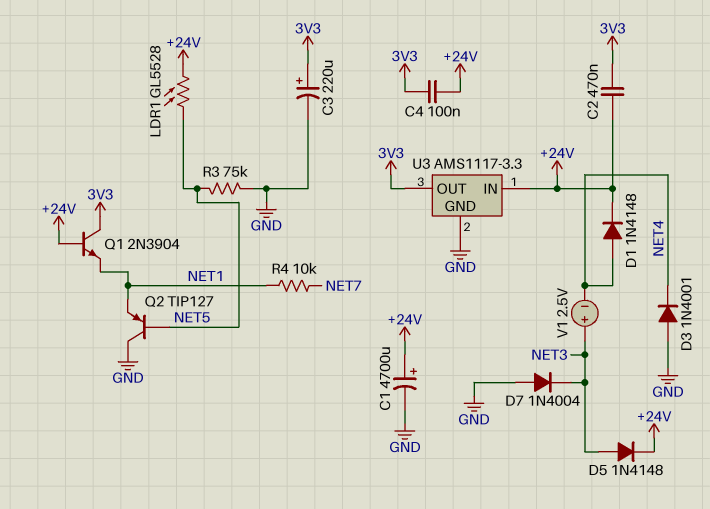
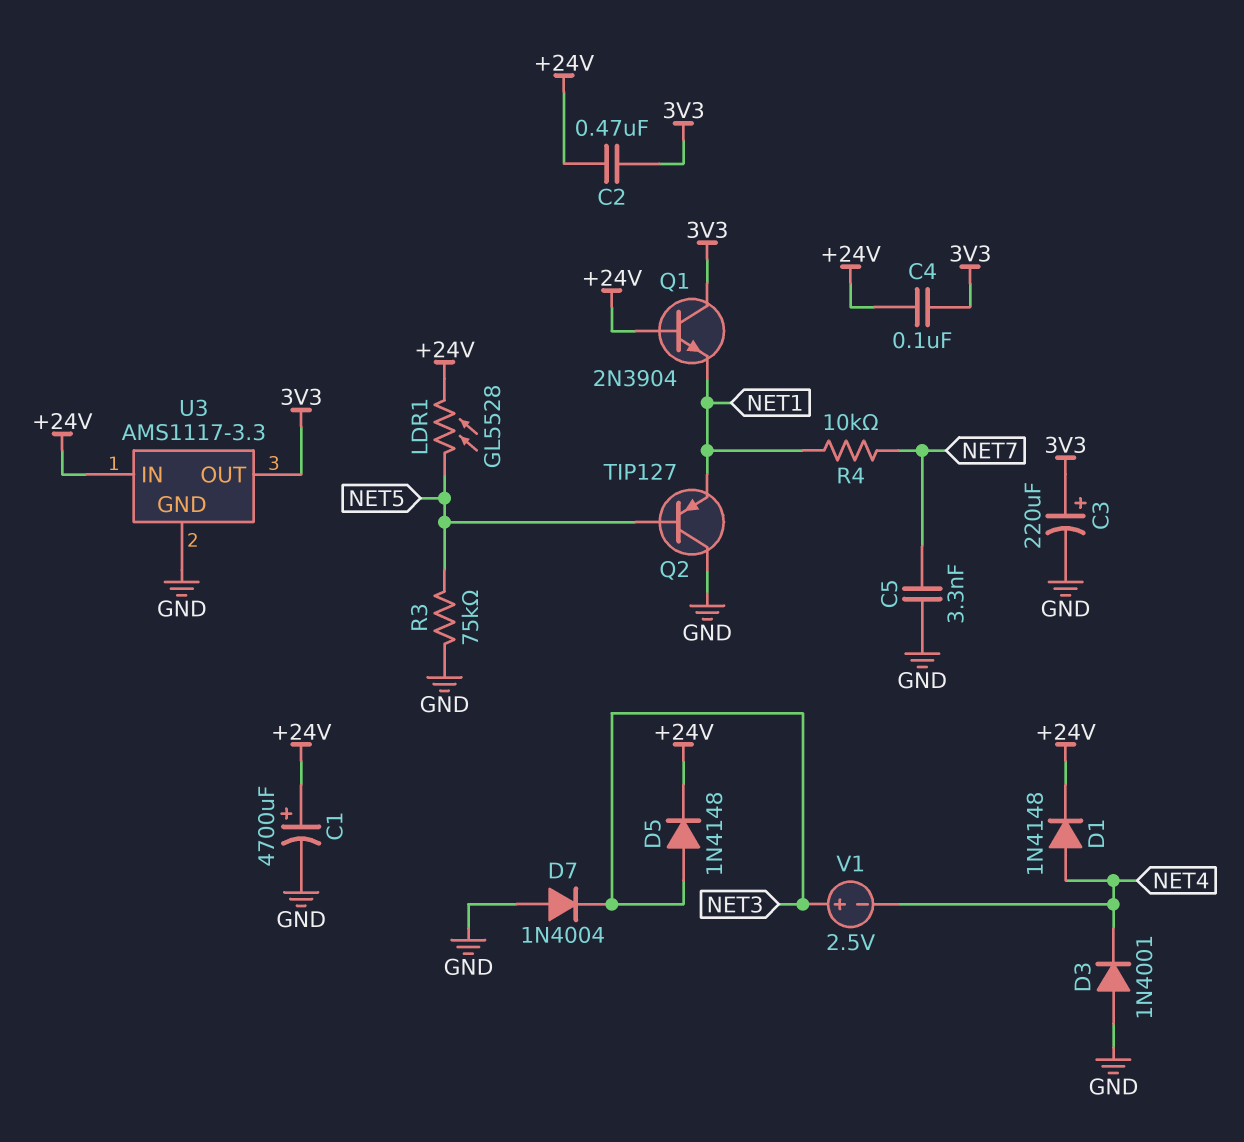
C5: none -> 3.3nF (GND, NET7)

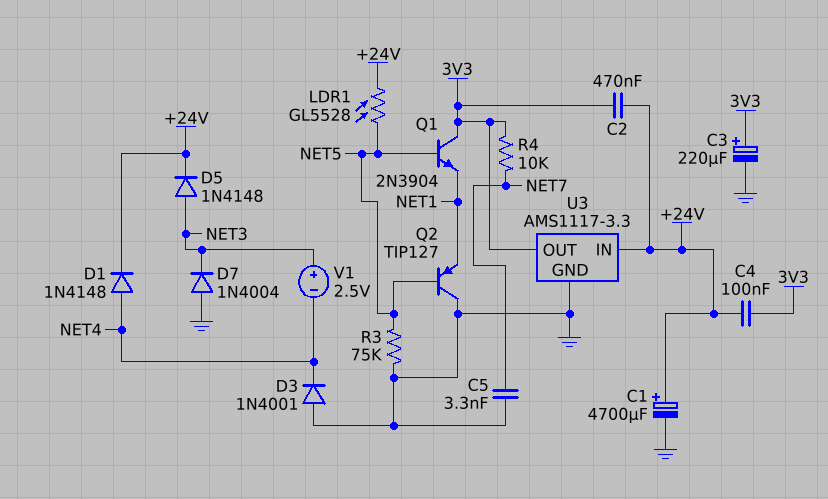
Q1: NPN 2N3904 (B +24V, C 3V3, E NET1) -> NPN 2N3904 (B NET5, C 3V3, E NET1)
R4: 10k (NET1, NET7) -> 10k (3V3, NET7)

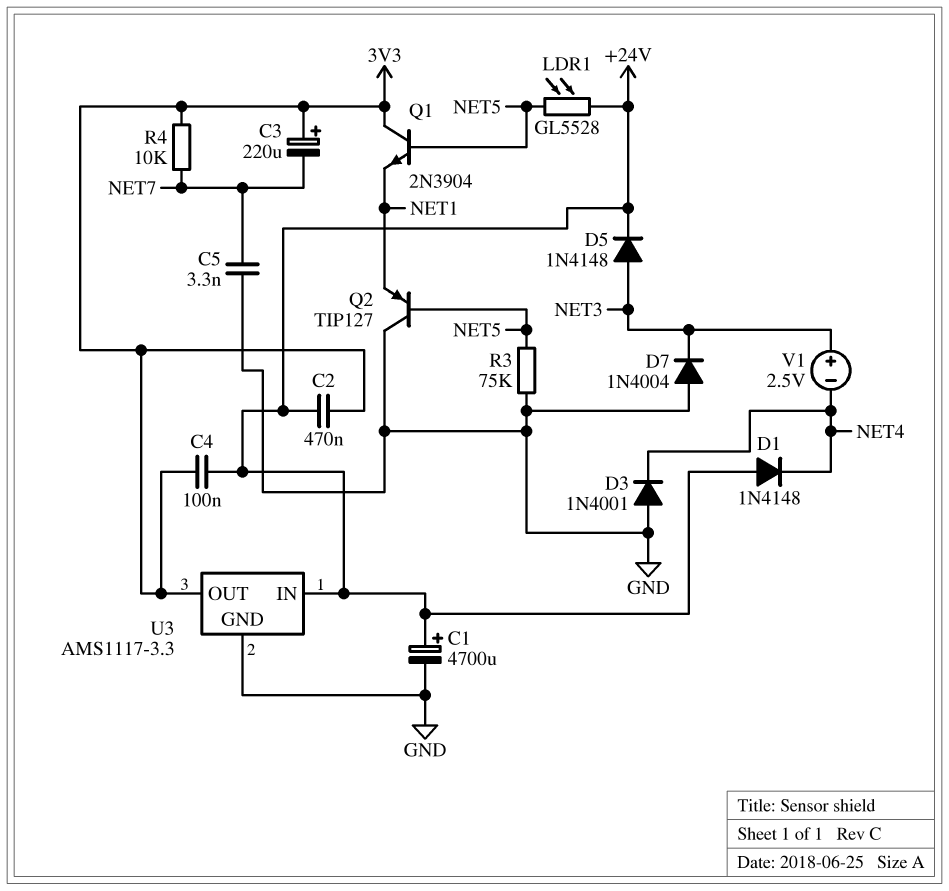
C3: 220uF (plus 3V3, minus GND) -> 220uF (plus 3V3, minus NET7)
D1: diode 1N4148 (A NET4, K +24V) -> diode 1N4148 (A +24V, K NET4)

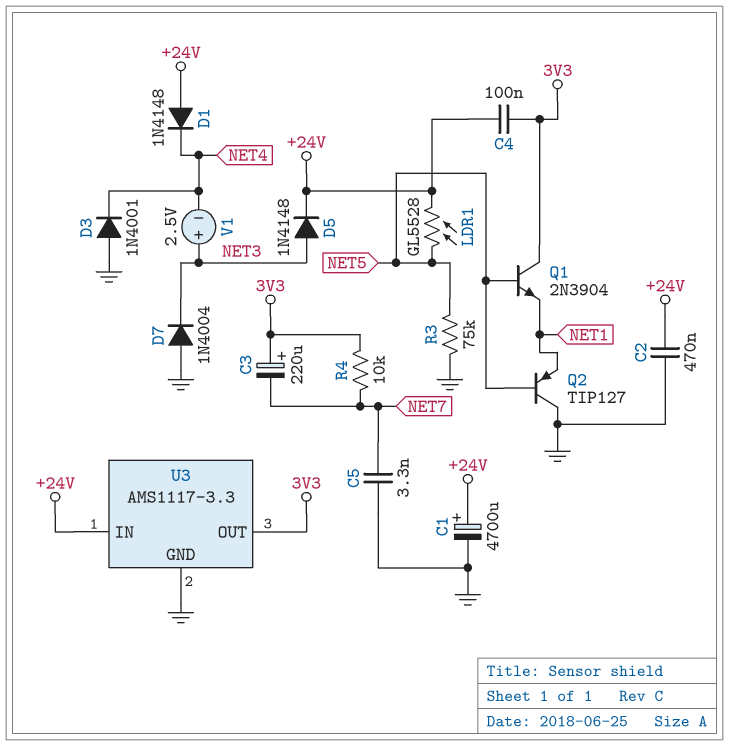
C2: 470nF (+24V, 3V3) -> 470nF (+24V, GND)

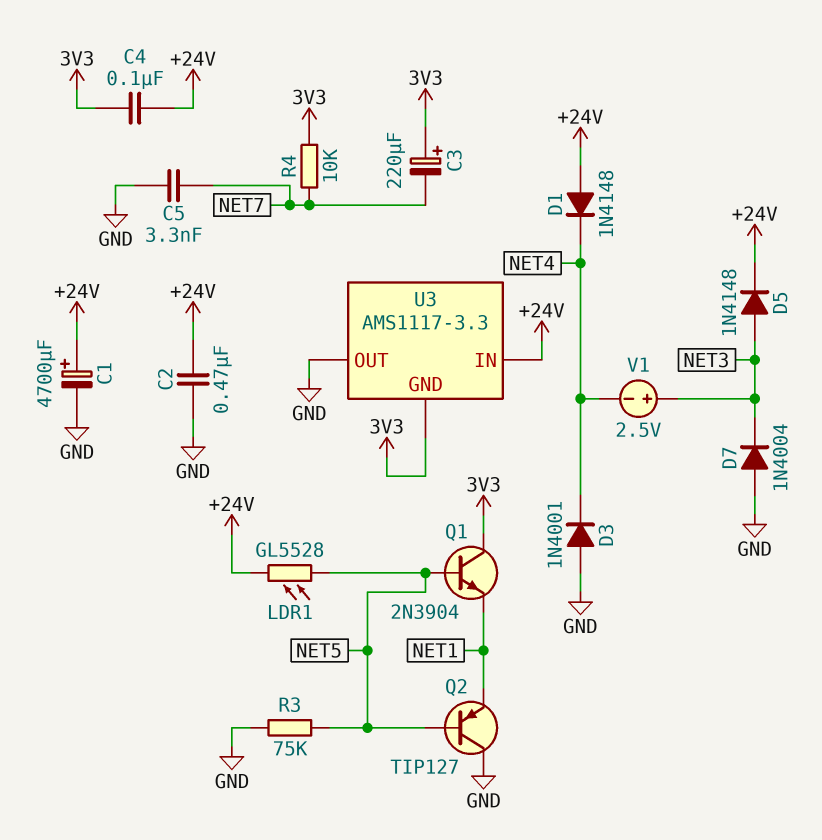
U3 pin GND: GND -> 3V3
U3 pin OUT: 3V3 -> GND

